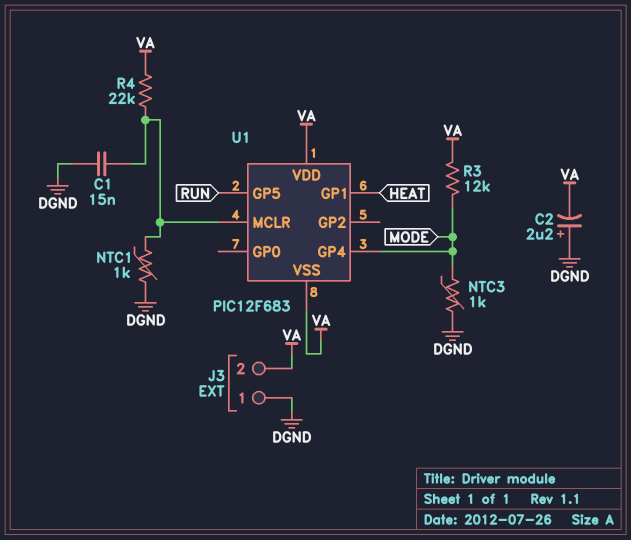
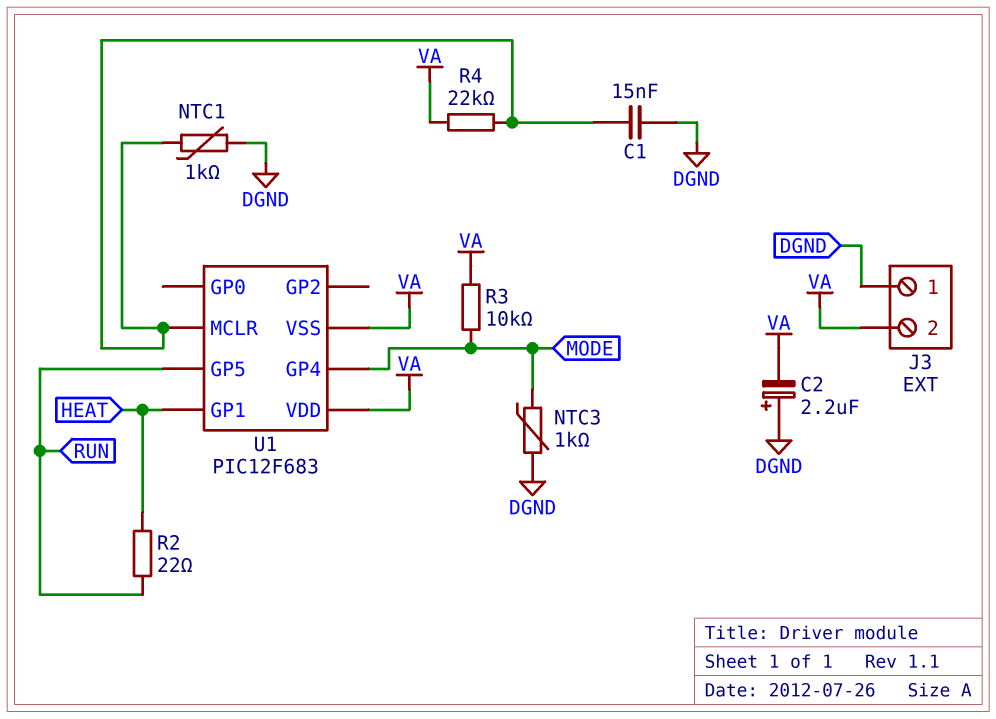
R2: none -> 22 (HEAT, RUN)
R3: 12k (MODE, VA) -> 10k (MODE, VA)

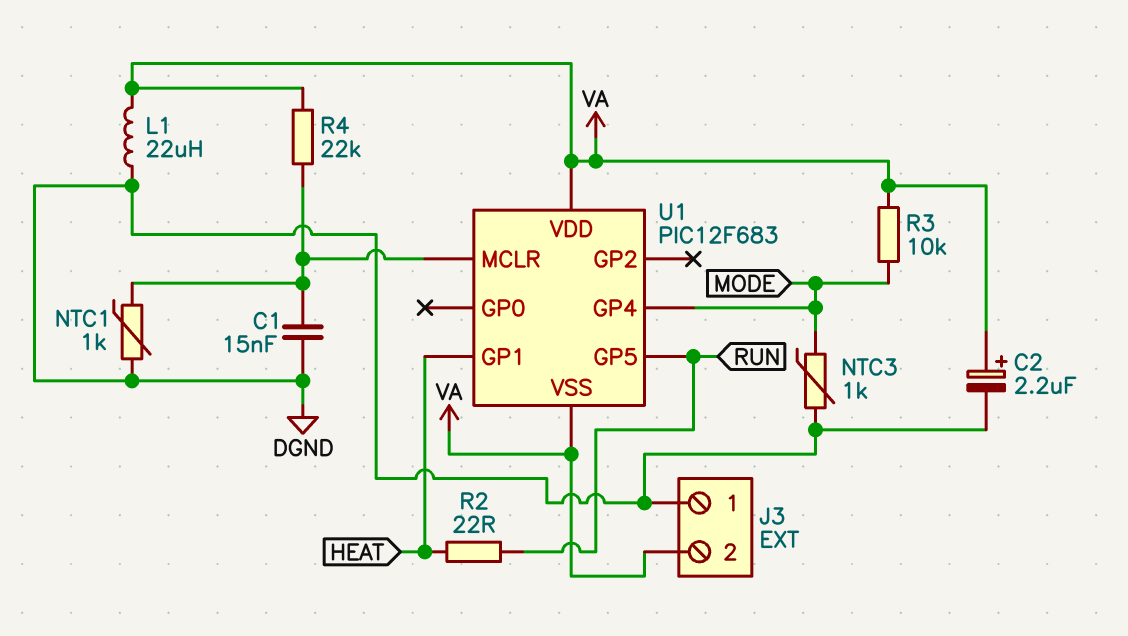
C2: 2.2uF (plus DGND, minus VA) -> 2.2uF (plus VA, minus DGND)
L1: none -> 22uH (DGND, VA)

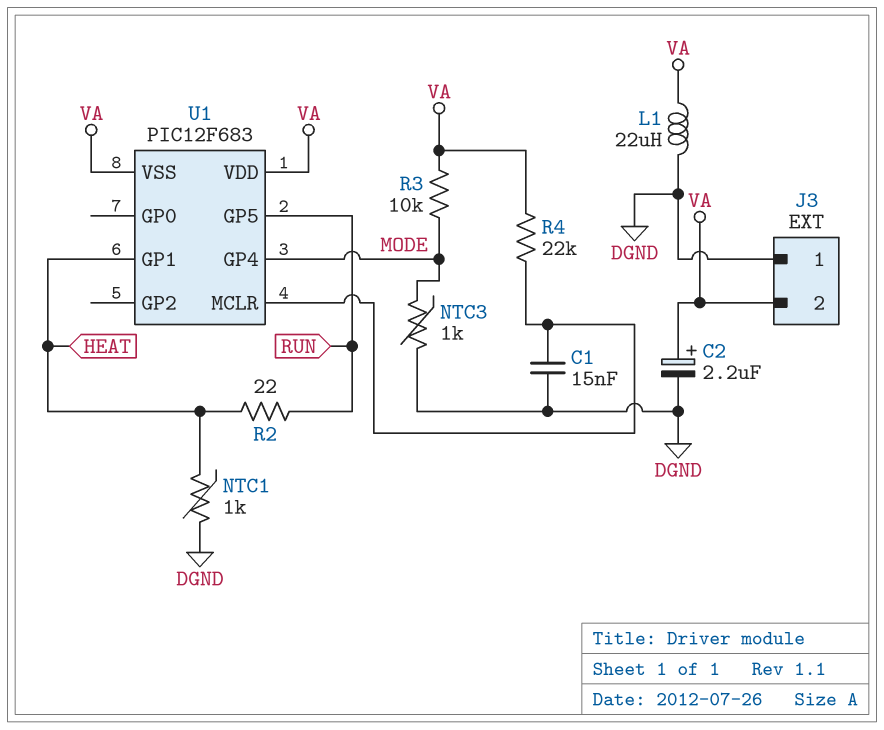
NTC1: 1k (DGND, U1/MCLR) -> 1k (DGND, HEAT)

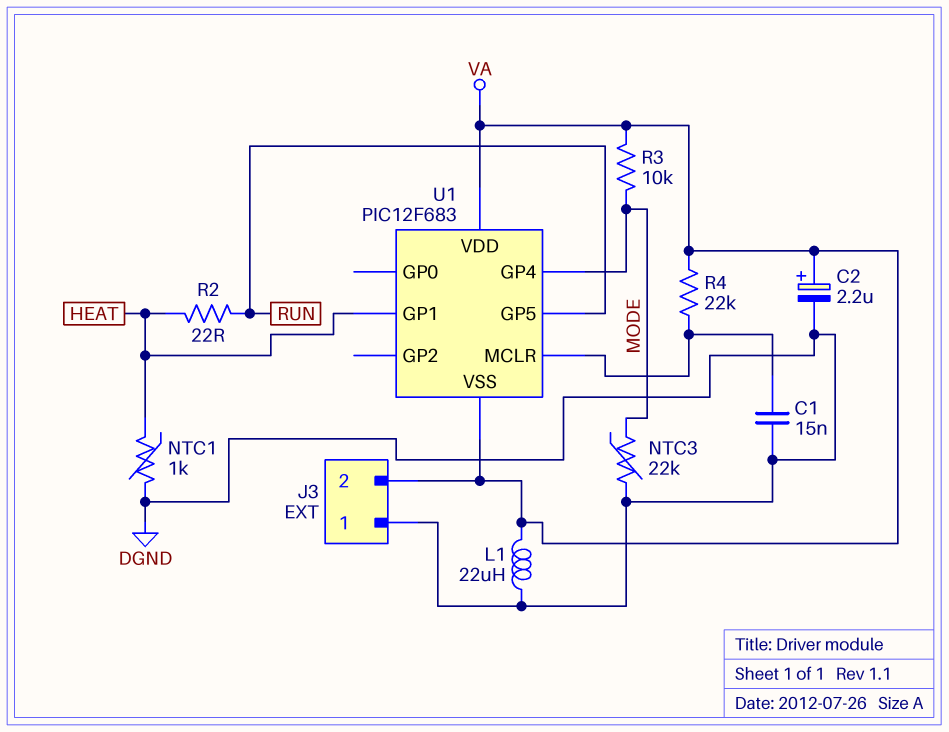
NTC3: 1k (DGND, MODE) -> 22k (DGND, MODE)

